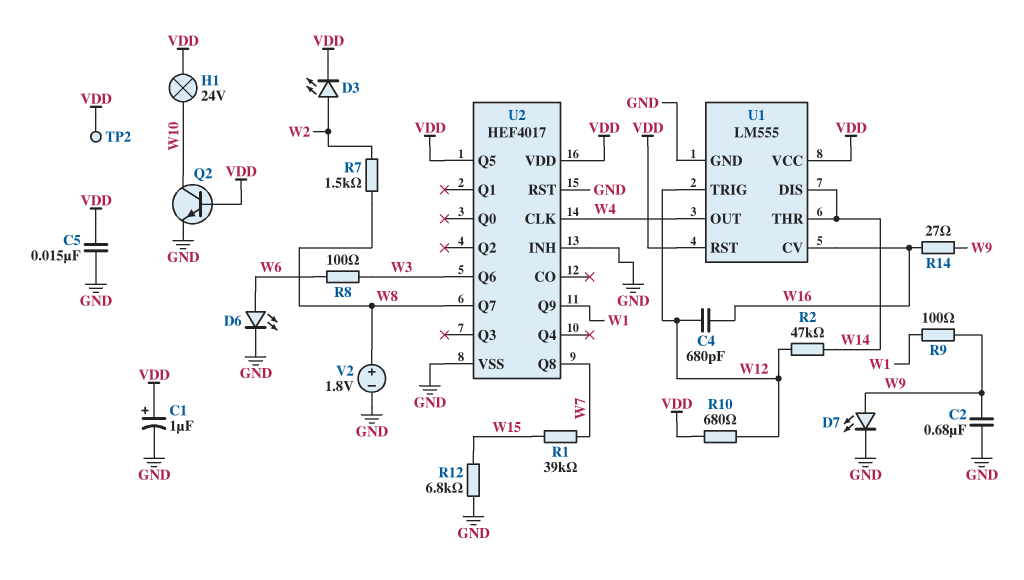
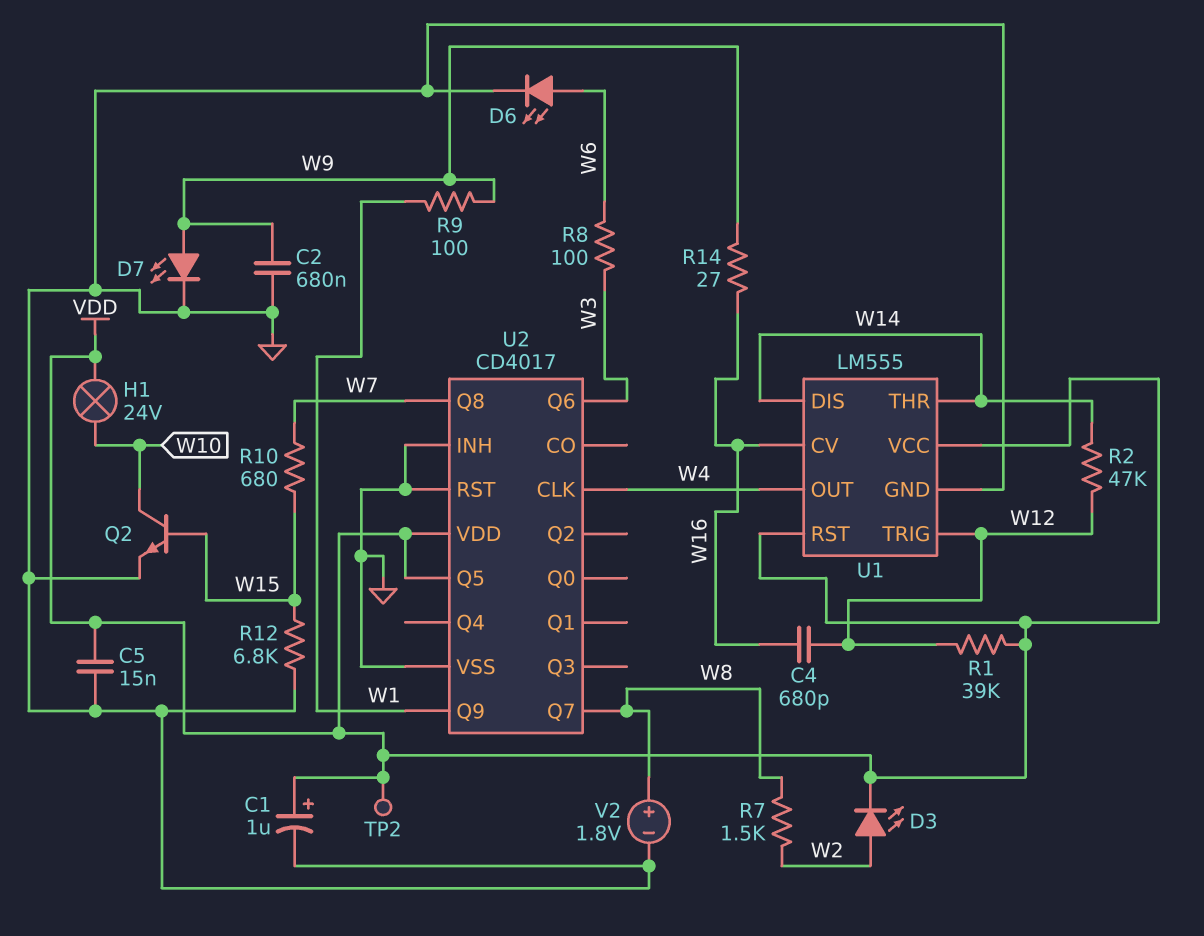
Q2: NPN (B VDD, C W10, E GND) -> NPN (B W15, C W10, E GND)
R1: 39k (W7, W15) -> 39k (VDD, W12)
R10: 680 (VDD, W12) -> 680 (W7, W15)
U2: HEF4017 -> CD4017

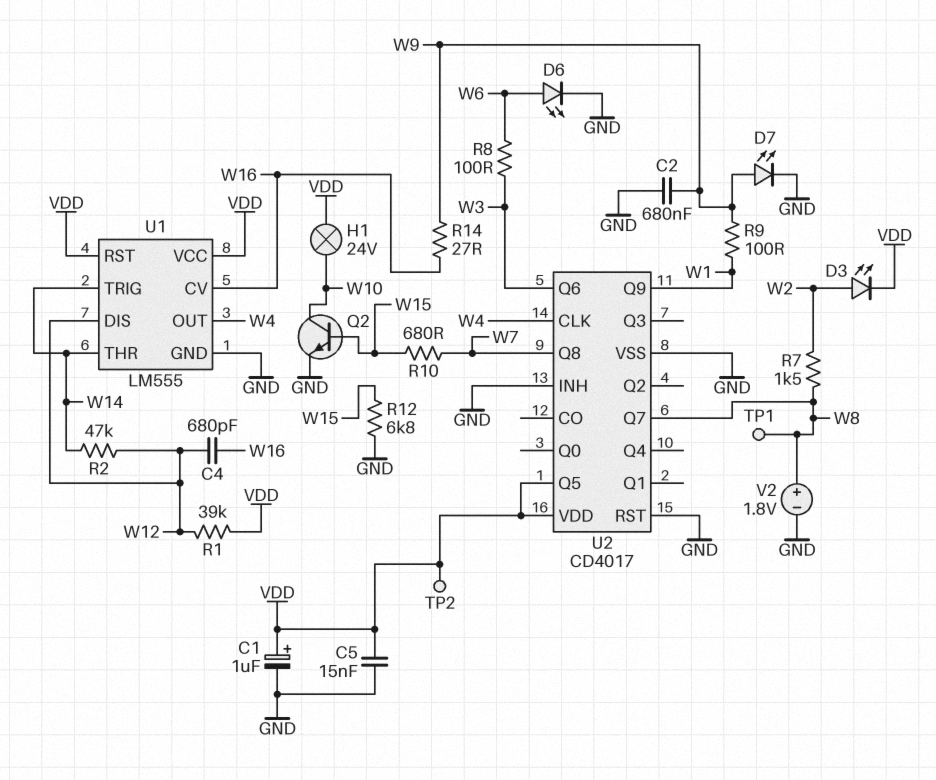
TP1: none -> test point (W8)
U1 pin DIS: W14 -> W12
U1 pin TRIG: W12 -> W14

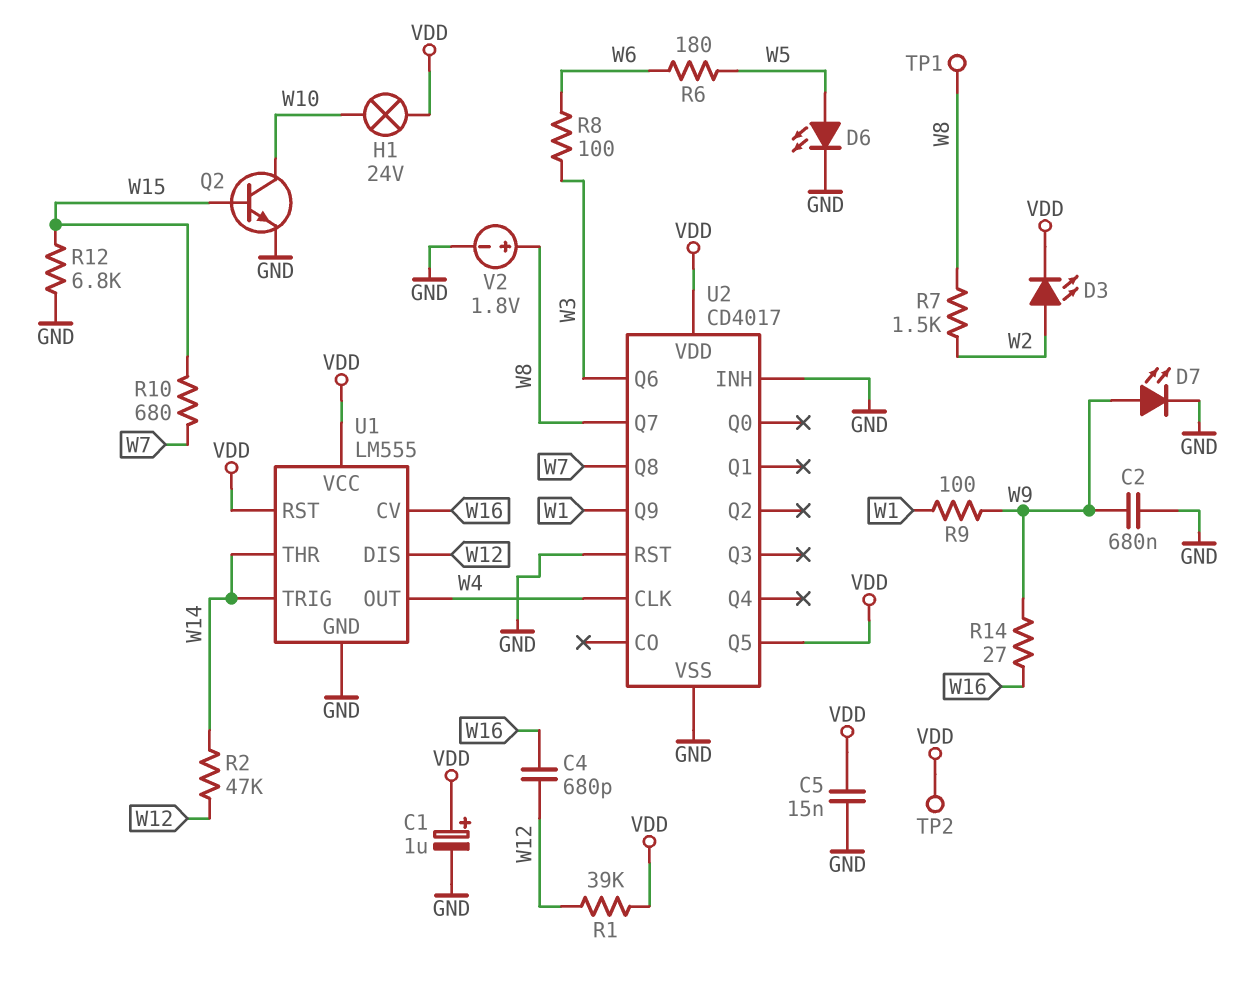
D6: LED (A W6, K GND) -> LED (A W5, K GND)
R6: none -> 180 (W5, W6)

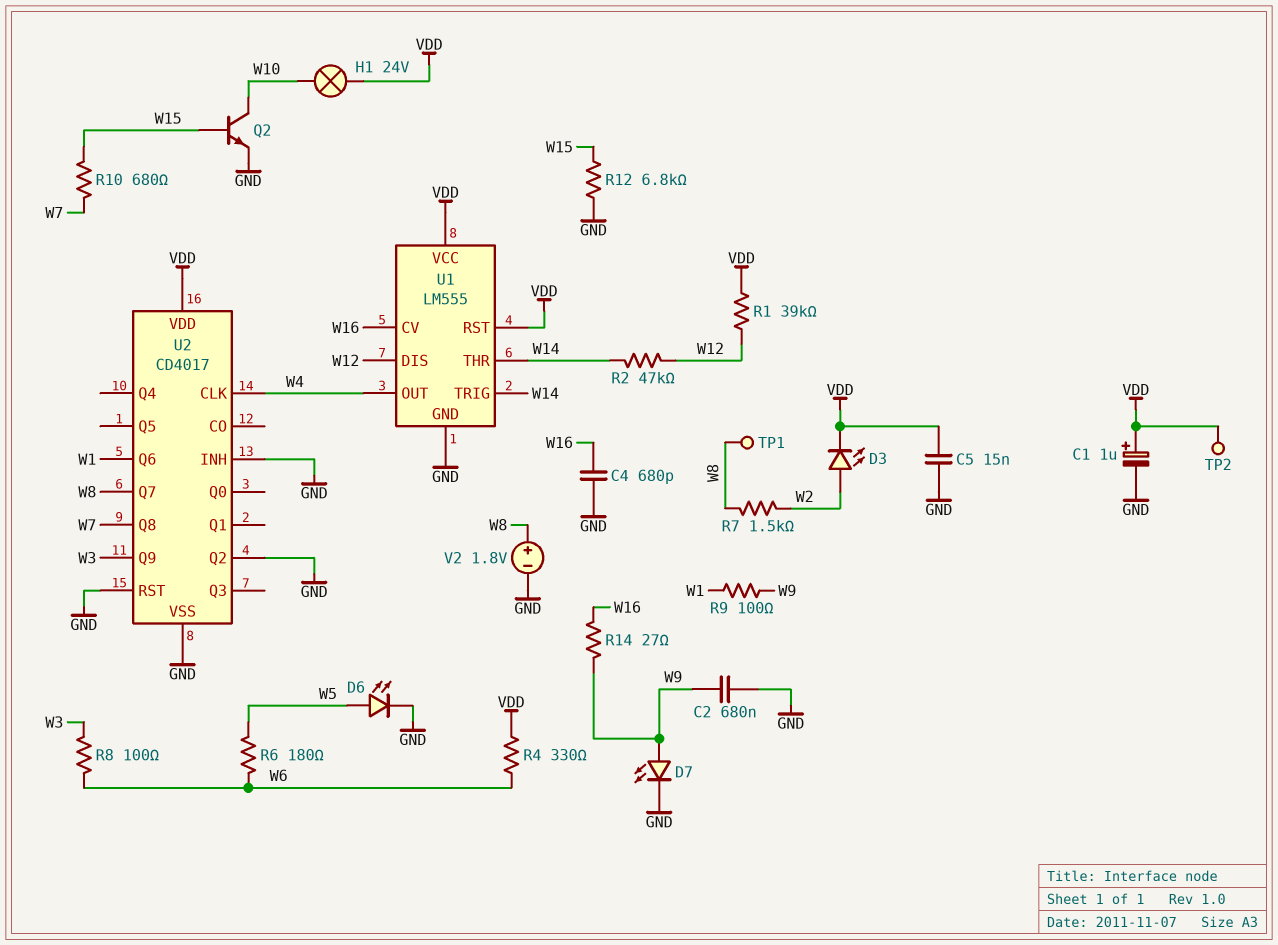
C4: 680pF (W12, W16) -> 680pF (GND, W16)
R4: none -> 330 (VDD, W6)
U2 pin Q2: none -> GND
U2 pin Q5: VDD -> none
U2 pin Q6: W3 -> W1
U2 pin Q9: W1 -> W3

